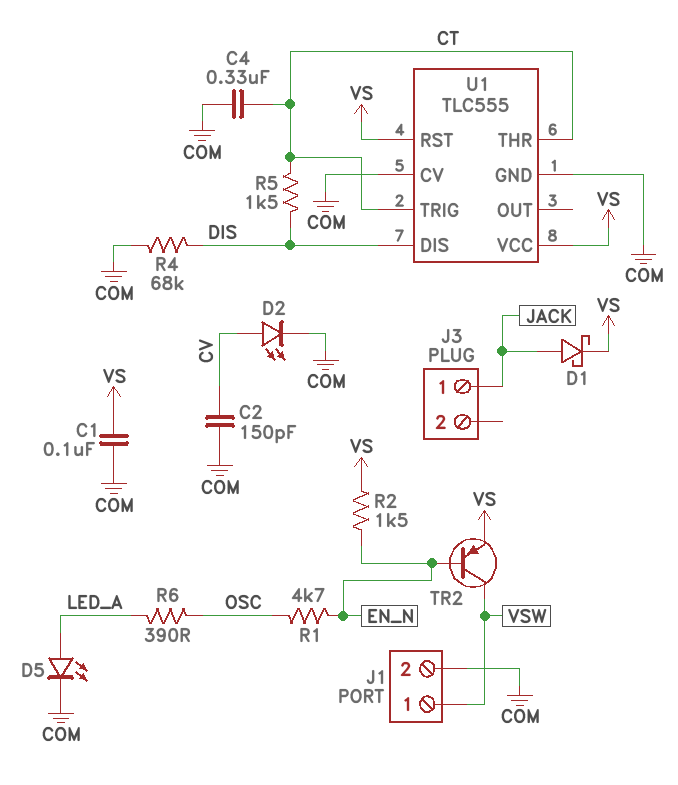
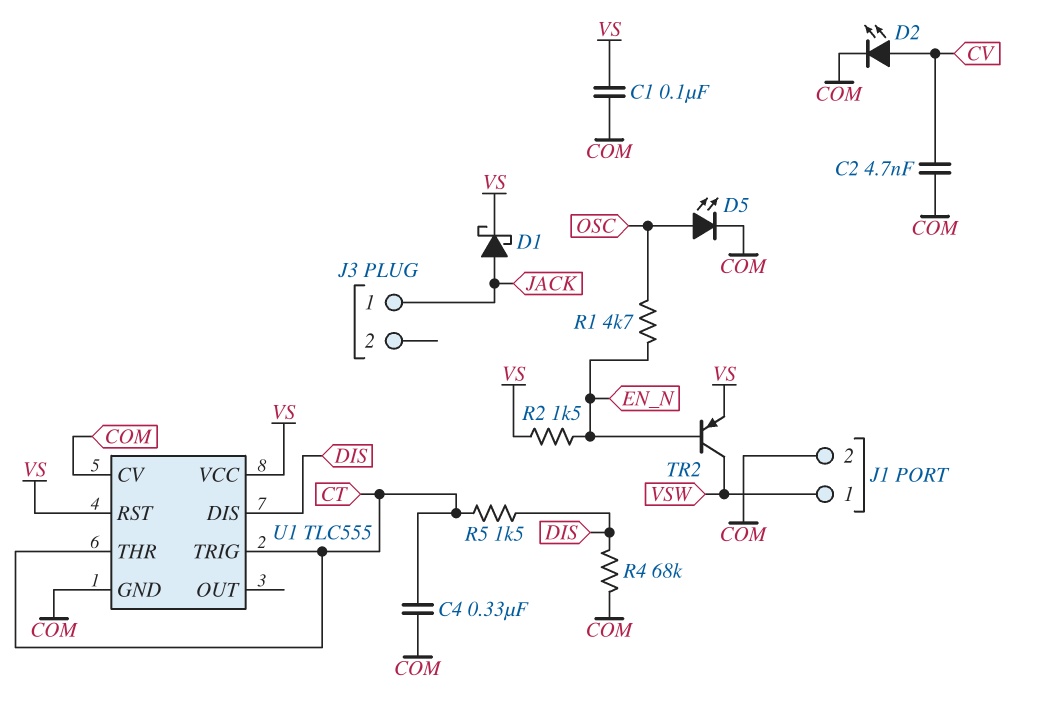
C2: 150pF (COM, CV) -> 4.7nF (COM, CV)
D5: LED (A LED_A, K COM) -> LED (A OSC, K COM)
R6: 390 (LED_A, OSC) -> none

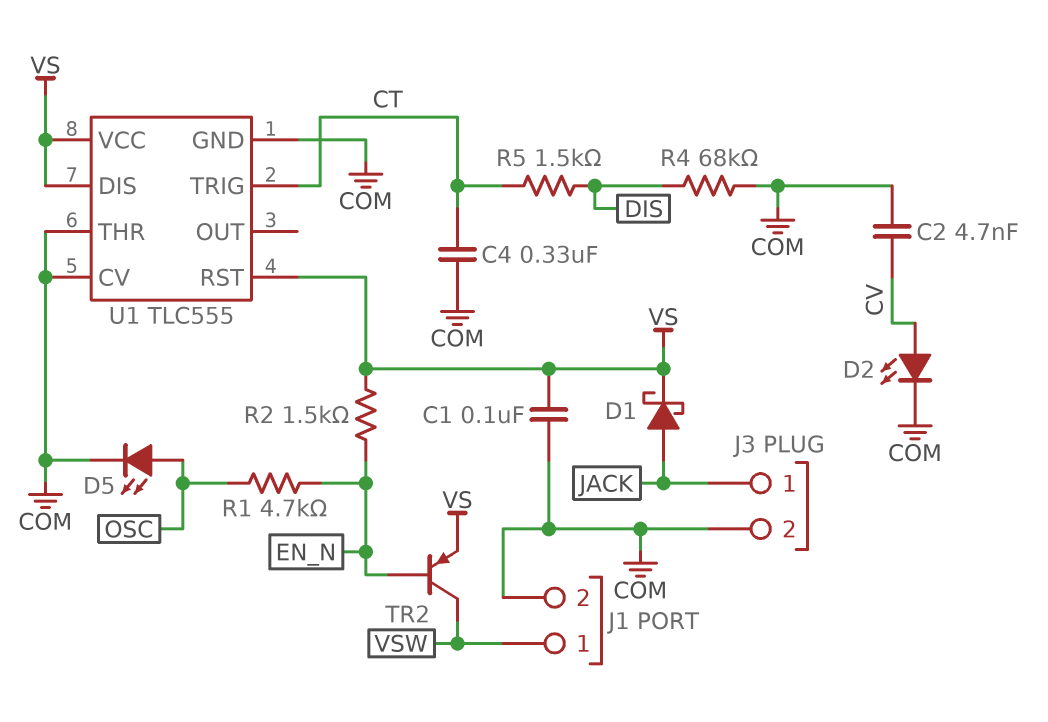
J3 pin 2: none -> COM
U1 pin DIS: DIS -> VS
U1 pin THR: CT -> COM

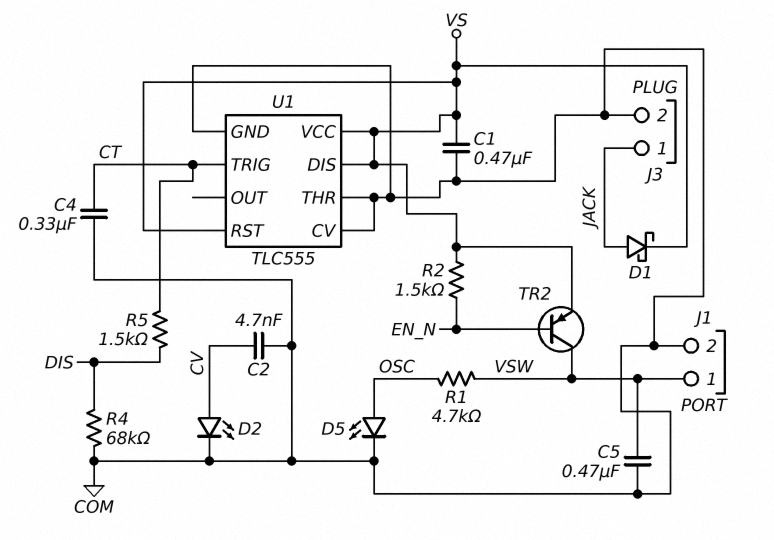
C1: 100nF (COM, VS) -> 470nF (COM, VS)
C5: none -> 470nF (COM, VSW)
R1: 4.7k (EN_N, OSC) -> 4.7k (OSC, VSW)

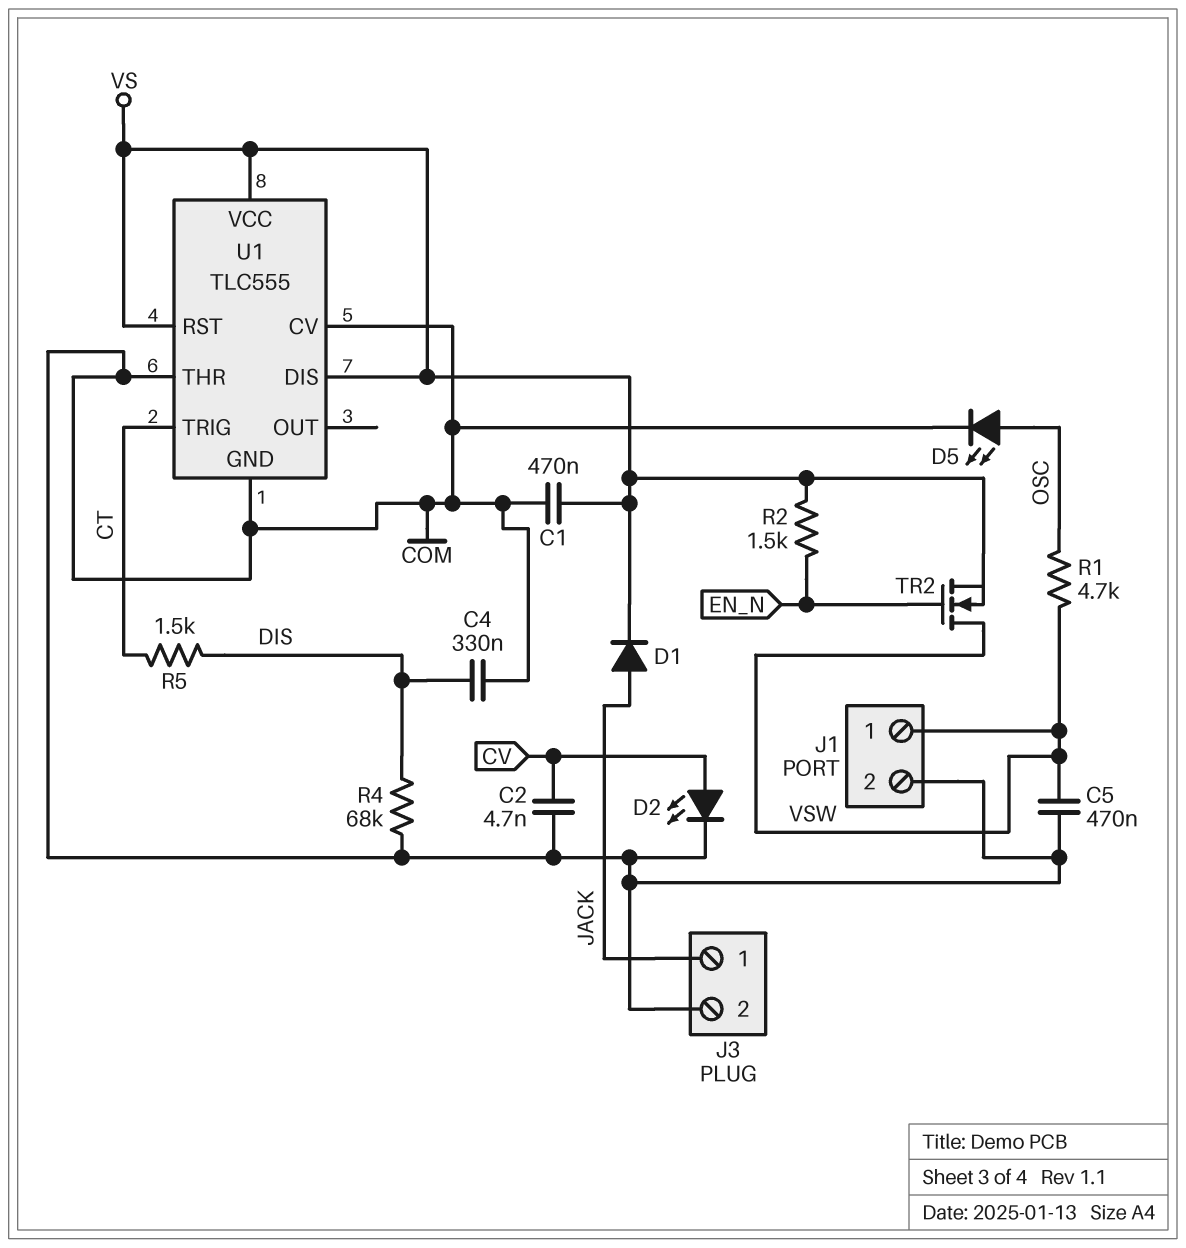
C4: 330nF (COM, CT) -> 330nF (COM, DIS)
D1: schottky (A JACK, K VS) -> diode (A JACK, K VS)
TR2: PNP (B EN_N, C VSW, E VS) -> NMOS (G EN_N, D VSW, S VS)

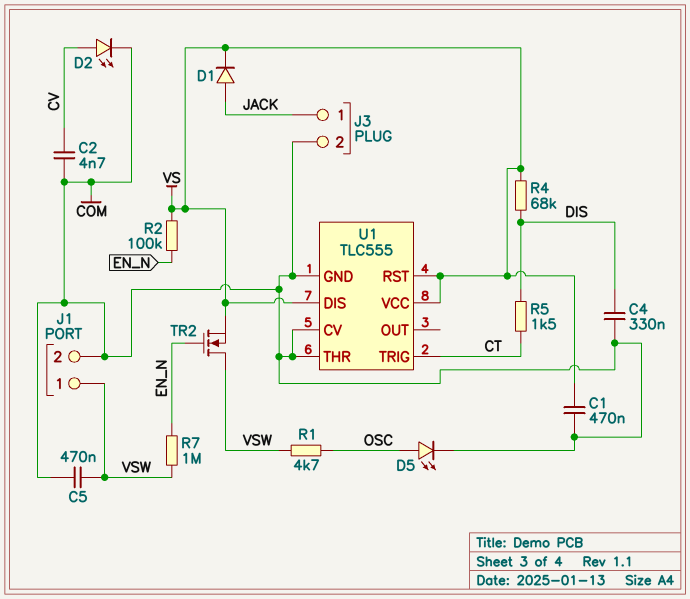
R2: 1.5k (EN_N, VS) -> 100k (EN_N, VS)
R4: 68k (COM, DIS) -> 68k (DIS, VS)
R7: none -> 1M (EN_N, VSW)

